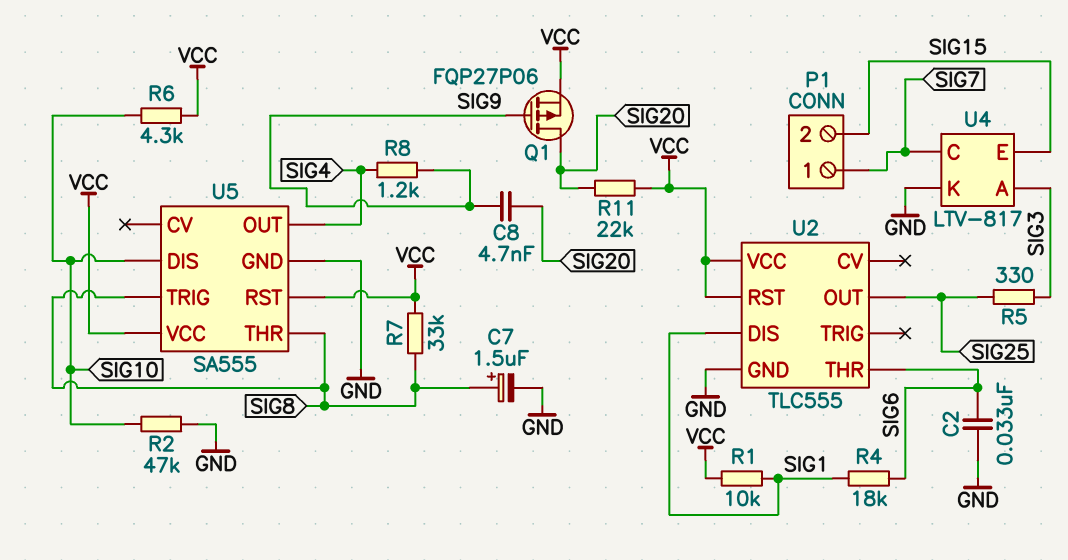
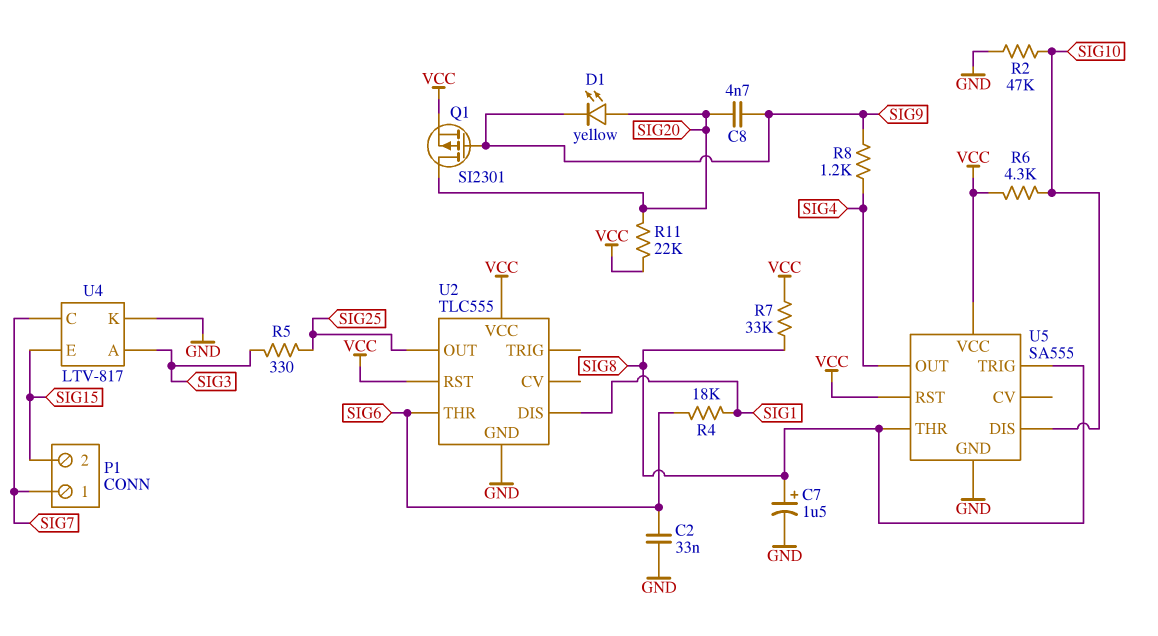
D1: none -> LED yellow (A SIG20, K SIG9)
Q1: PMOS FQP27P06 (G SIG9, D SIG20, S VCC) -> PMOS SI2301 (G SIG9, D SIG20, S VCC)
R1: 10k (SIG1, VCC) -> none

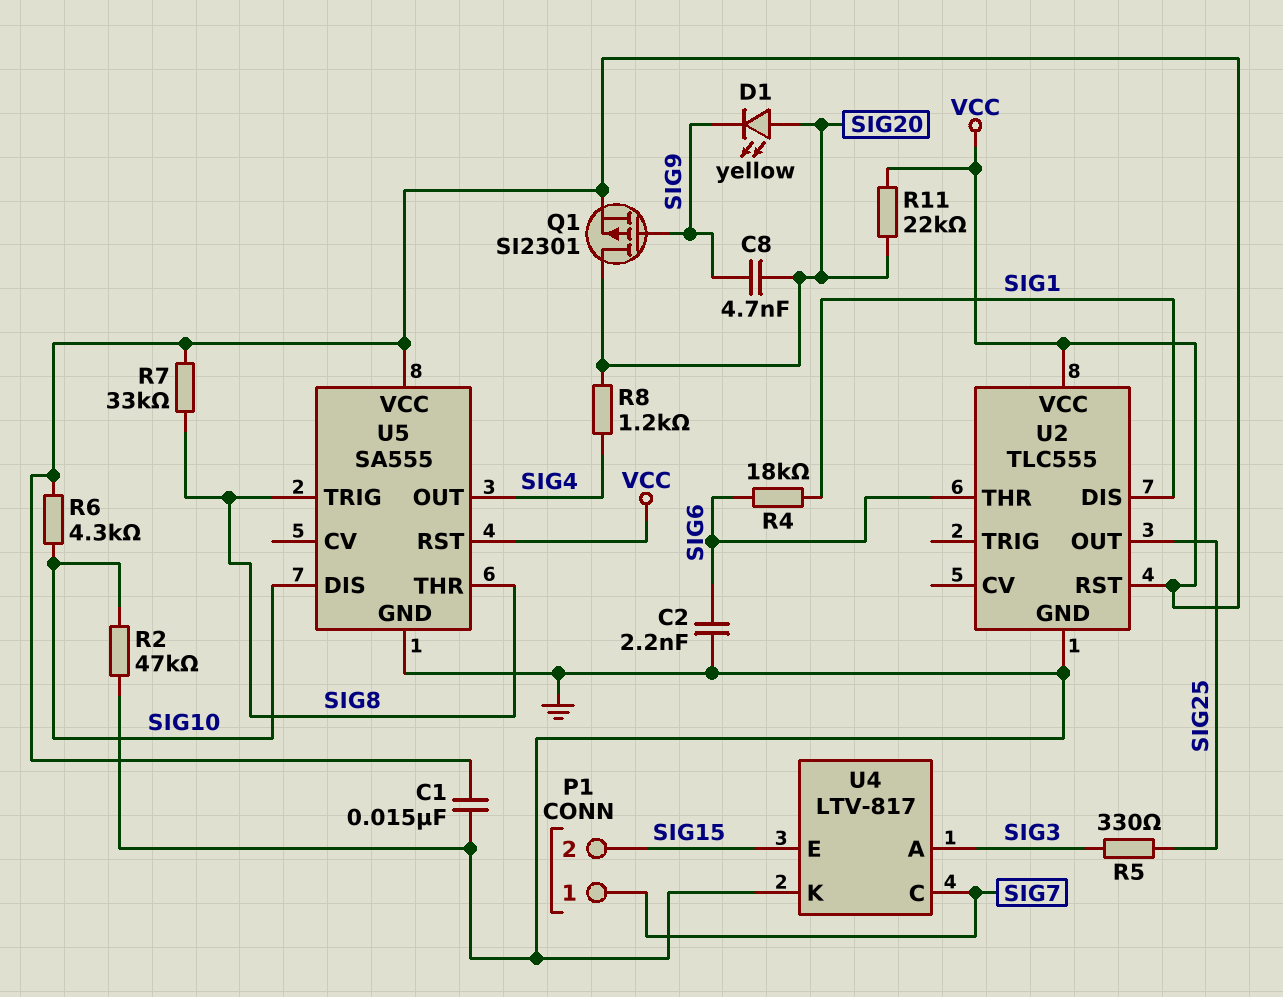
C1: none -> 15nF (GND, VCC)
C2: 33nF (GND, SIG6) -> 2.2nF (GND, SIG6)
C7: 1.5uF (plus SIG8, minus GND) -> none
R8: 1.2k (SIG4, SIG9) -> 1.2k (SIG4, SIG20)

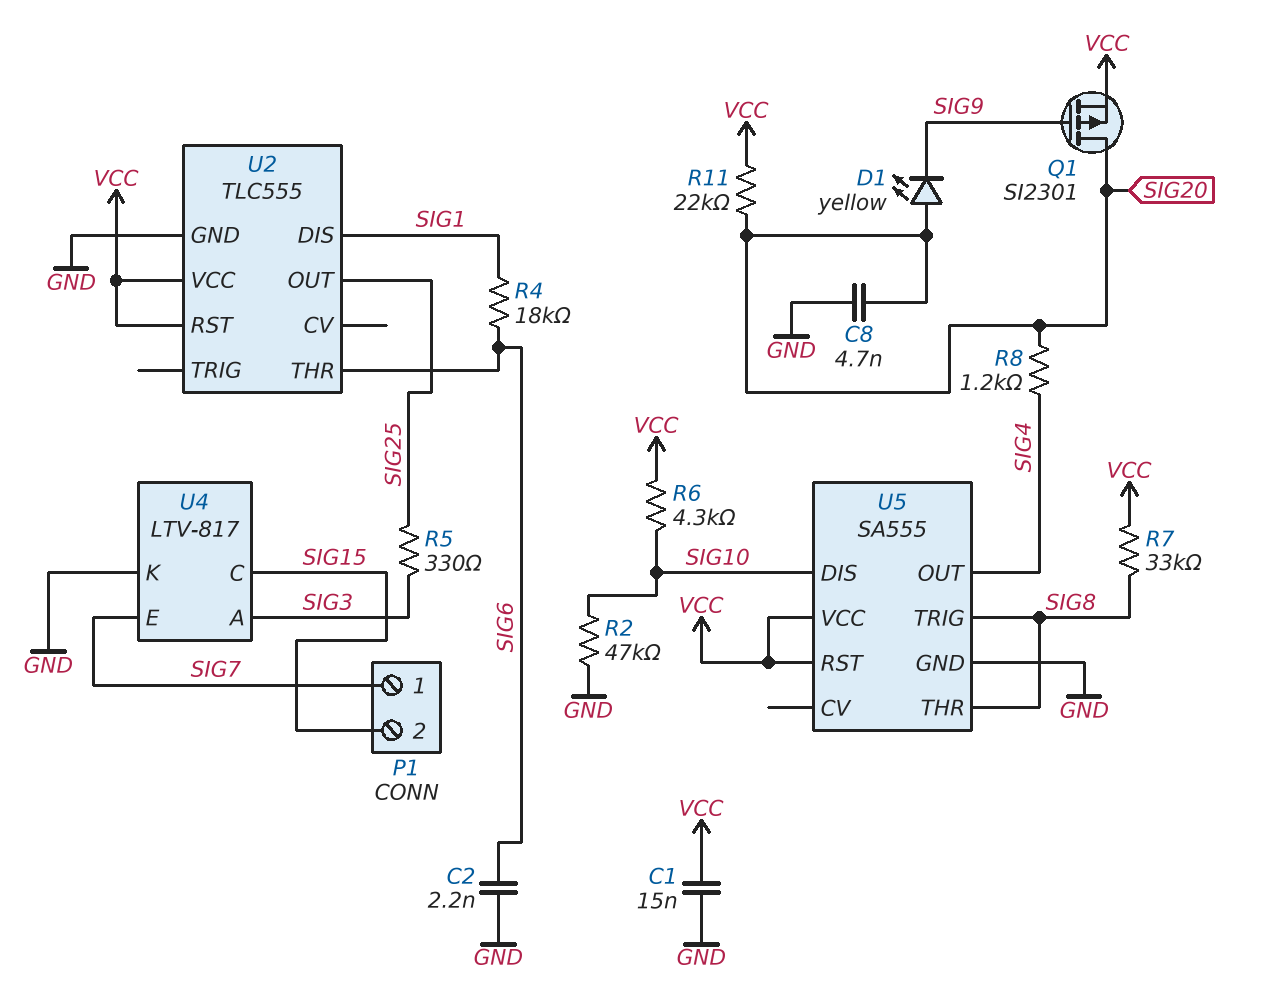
C8: 4.7nF (SIG9, SIG20) -> 4.7nF (GND, SIG20)
U4 pin C: SIG7 -> SIG15
U4 pin E: SIG15 -> SIG7

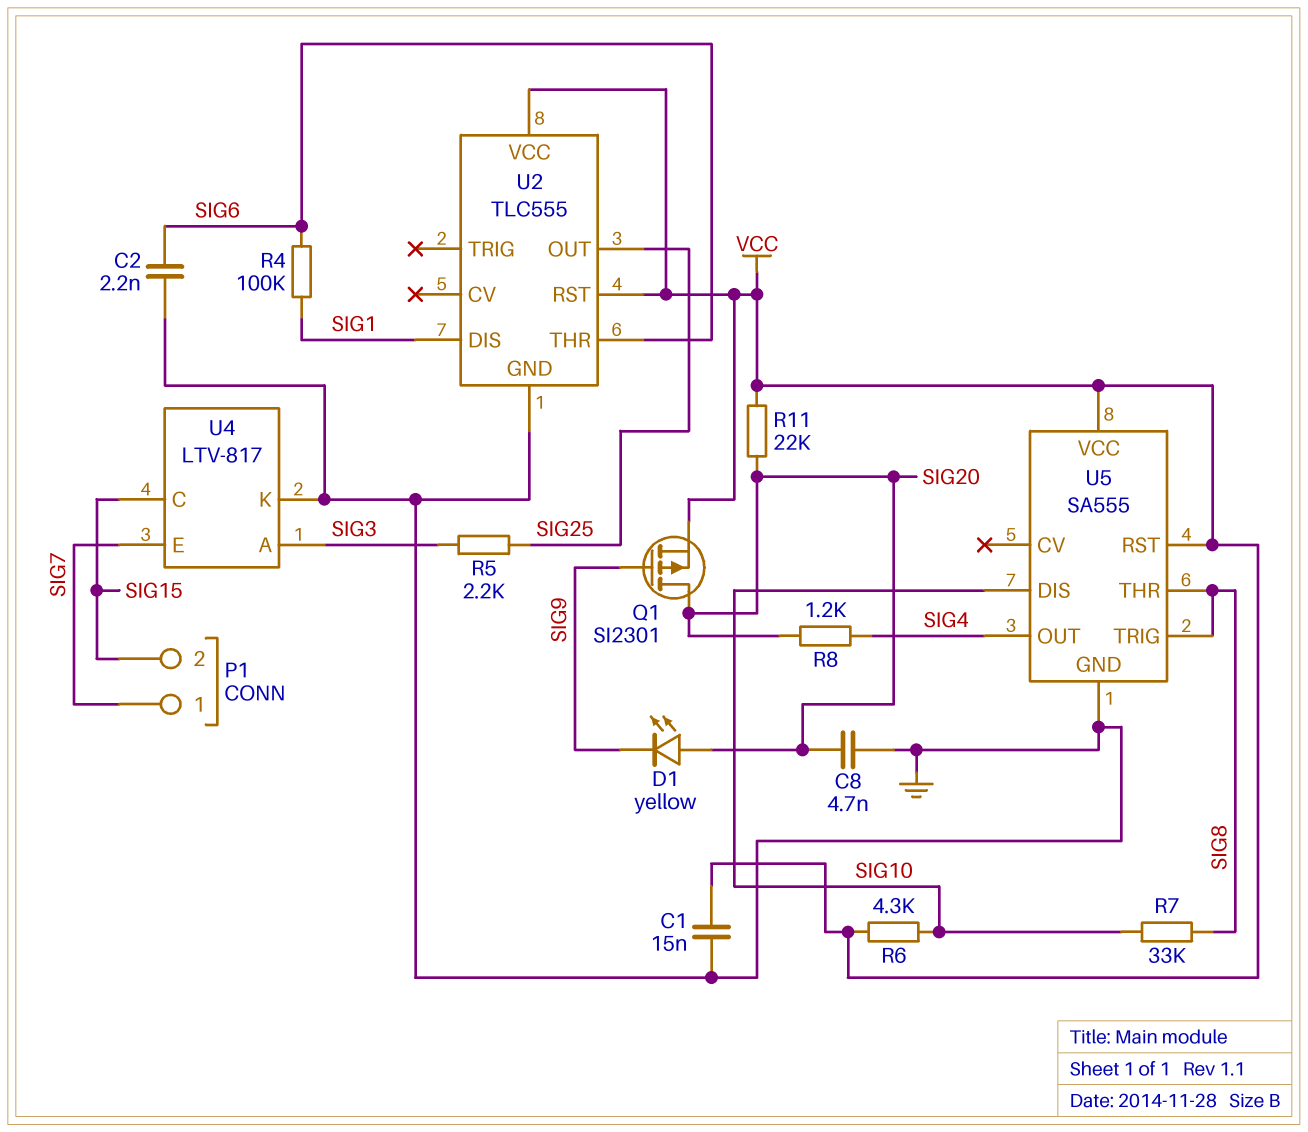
R2: 47k (GND, SIG10) -> none
R4: 18k (SIG1, SIG6) -> 100k (SIG1, SIG6)
R5: 330 (SIG3, SIG25) -> 2.2k (SIG3, SIG25)
R7: 33k (SIG8, VCC) -> 33k (SIG8, SIG10)

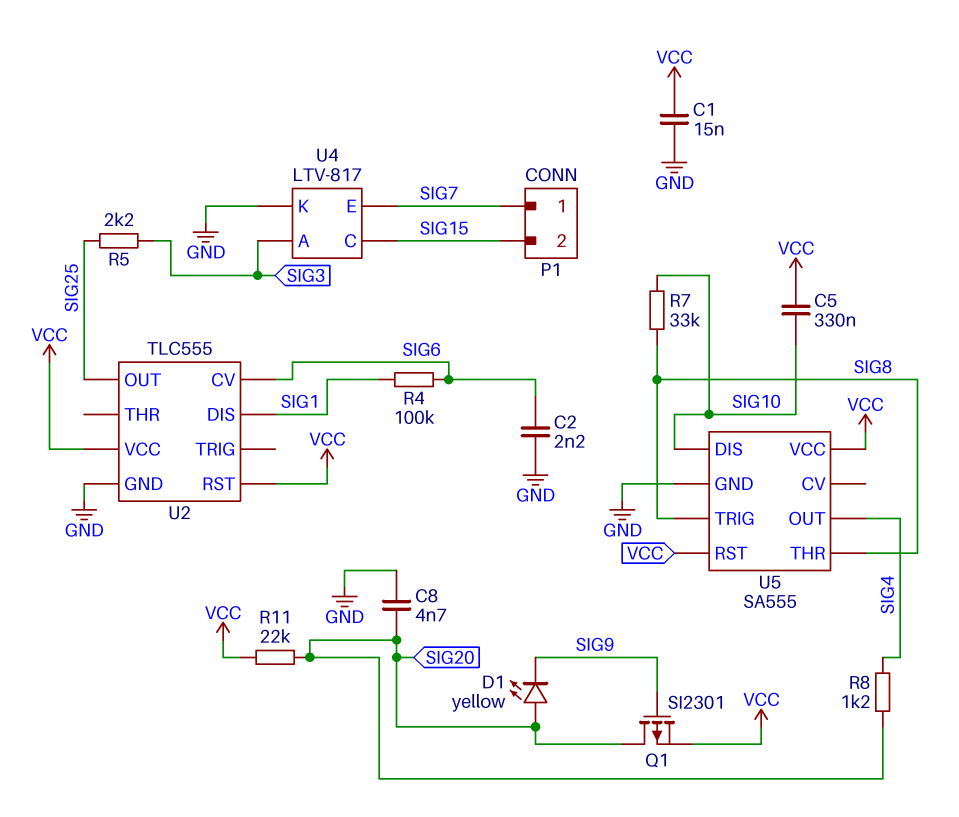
C5: none -> 330nF (SIG10, VCC)
R6: 4.3k (SIG10, VCC) -> none
U2 pin CV: none -> SIG6
U2 pin THR: SIG6 -> none

